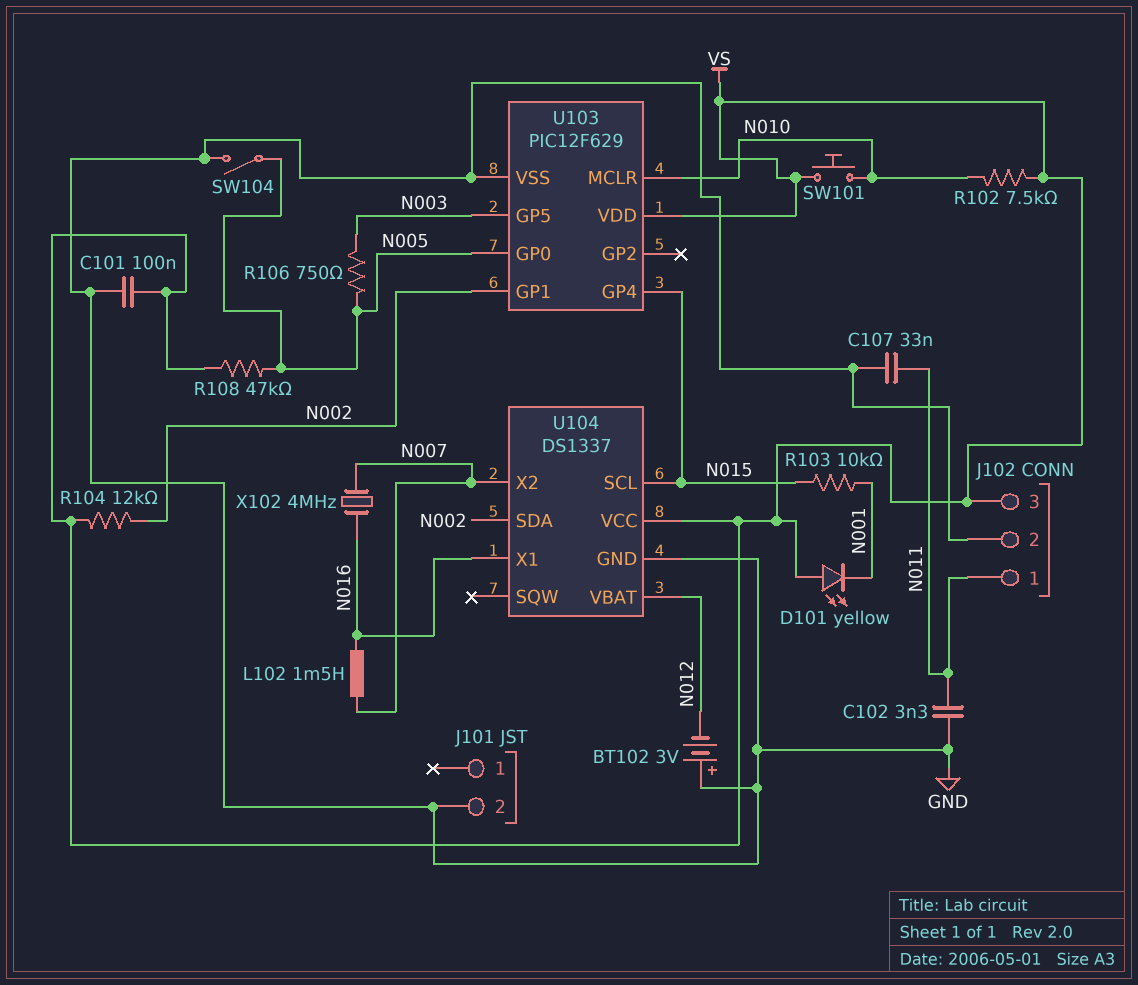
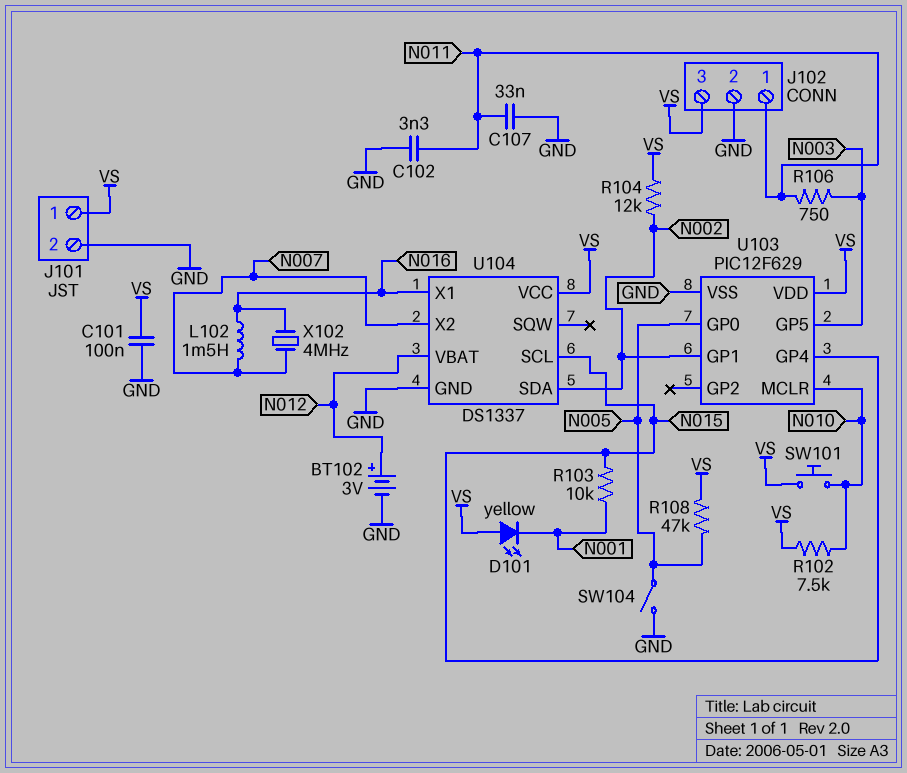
BT102: 3V (plus GND, minus N012) -> 3V (plus N012, minus GND)
J101 pin 1: none -> VS
R106: 750 (N003, N005) -> 750 (N003, N011)

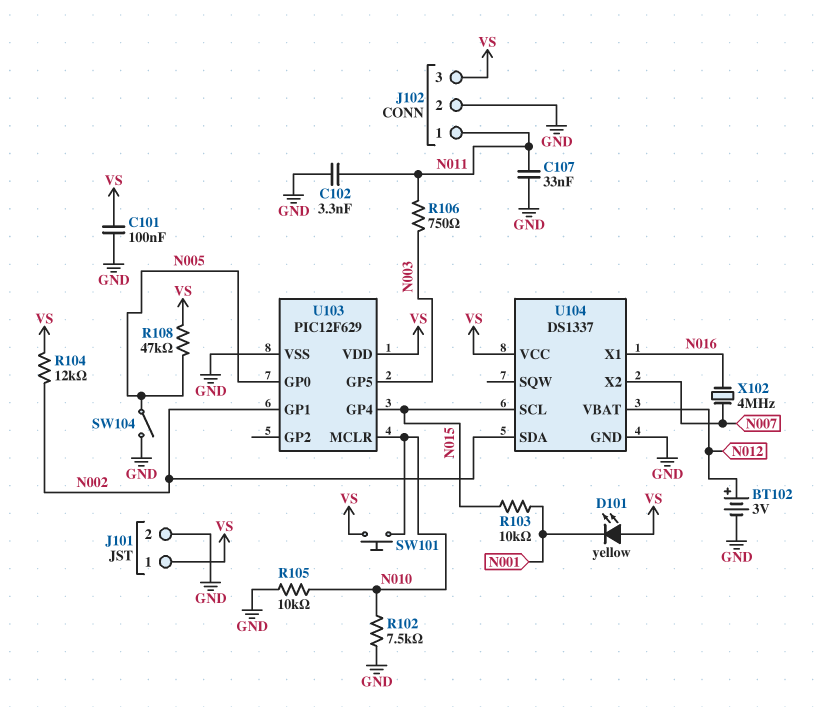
L102: 1.5mH (N007, N016) -> none
R102: 7.5k (N010, VS) -> 7.5k (GND, N010)
R105: none -> 10k (GND, N010)

